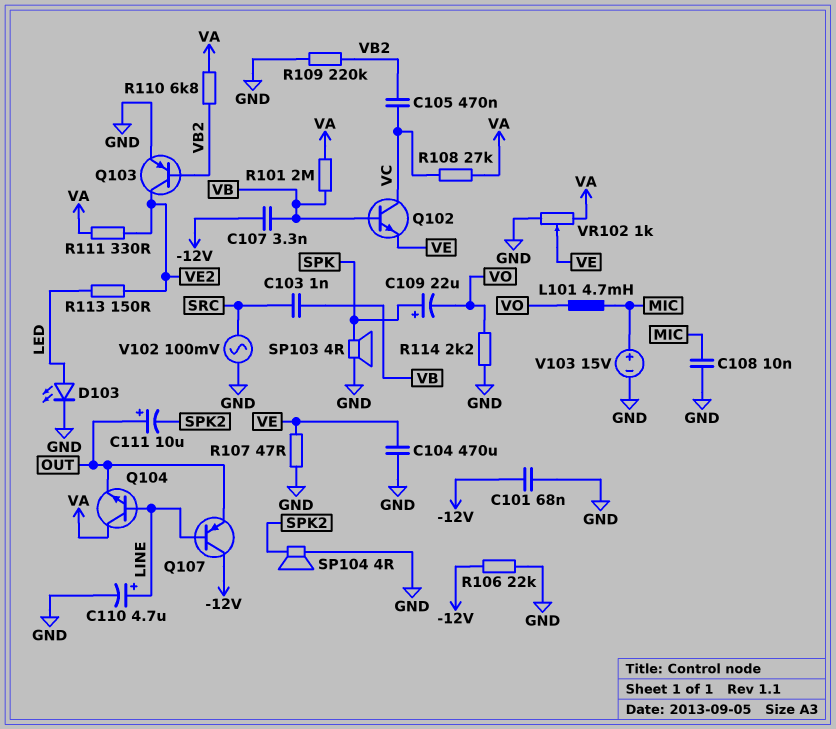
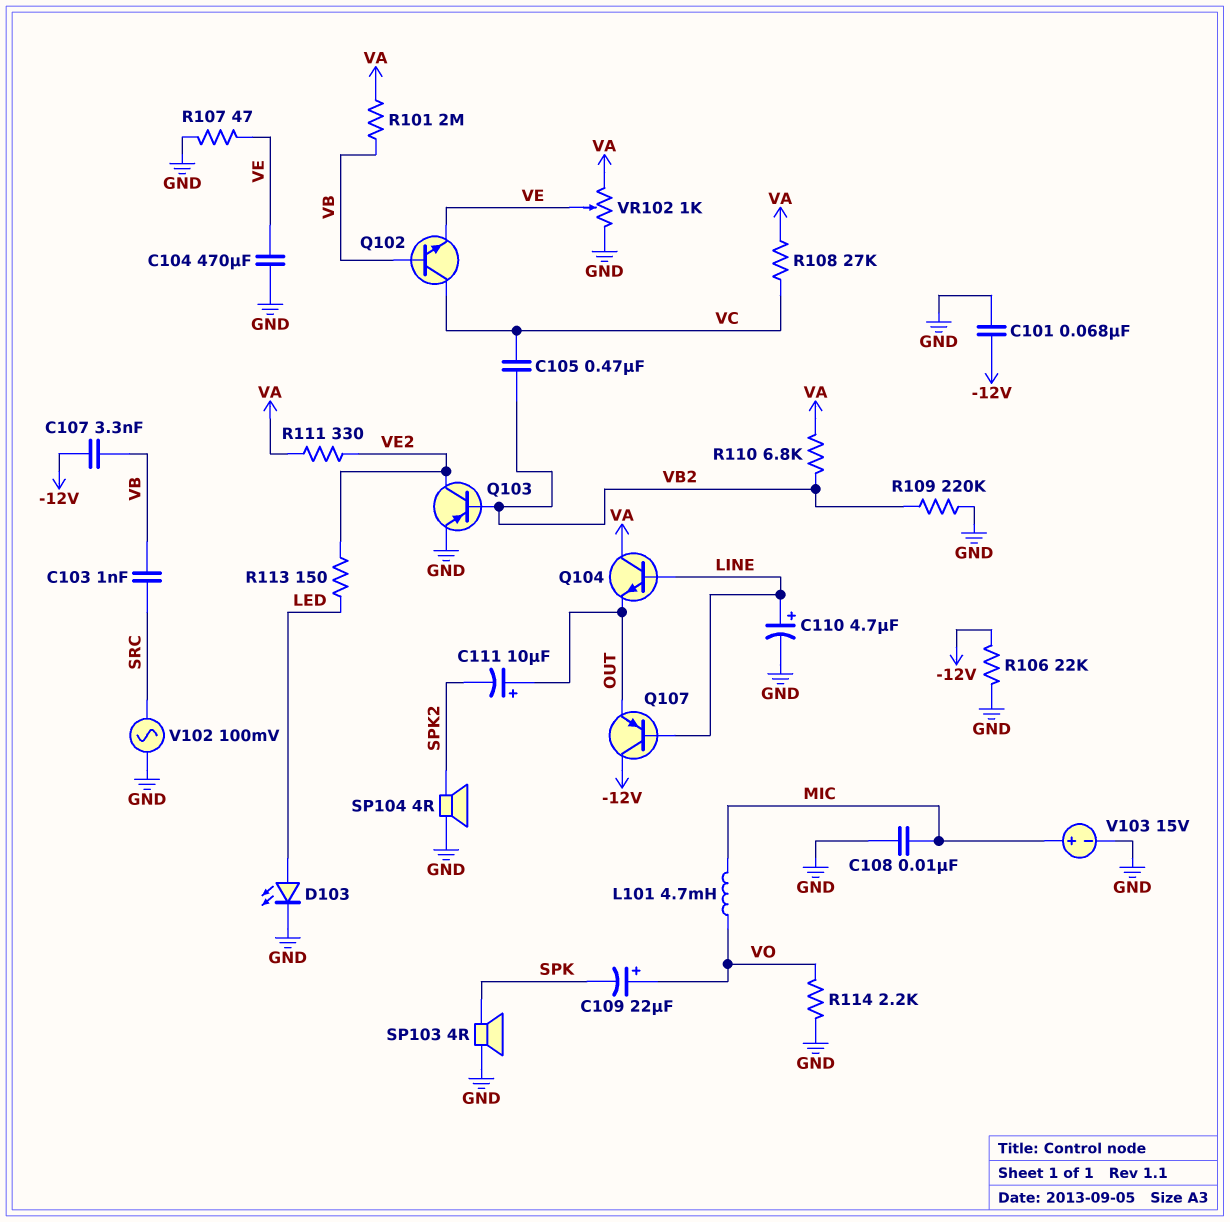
C109: 22uF (plus SPK, minus VO) -> 22uF (plus VO, minus SPK)

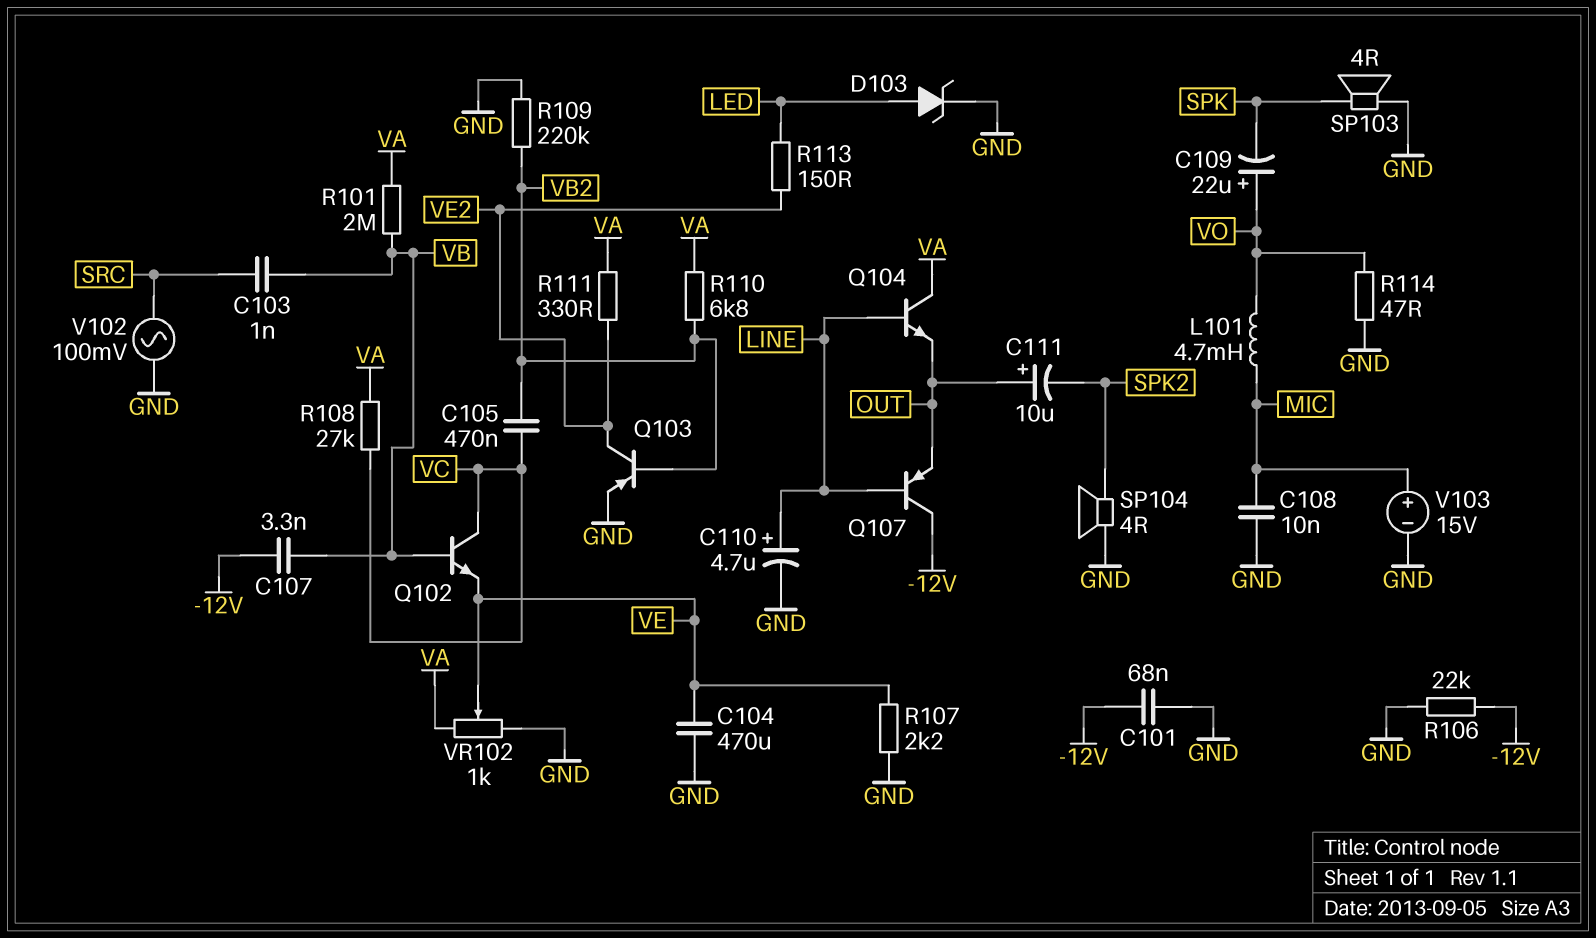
D103: LED (A LED, K GND) -> zener (A LED, K GND)
R107: 47 (GND, VE) -> 2.2k (GND, VE)
R114: 2.2k (GND, VO) -> 47 (GND, VO)

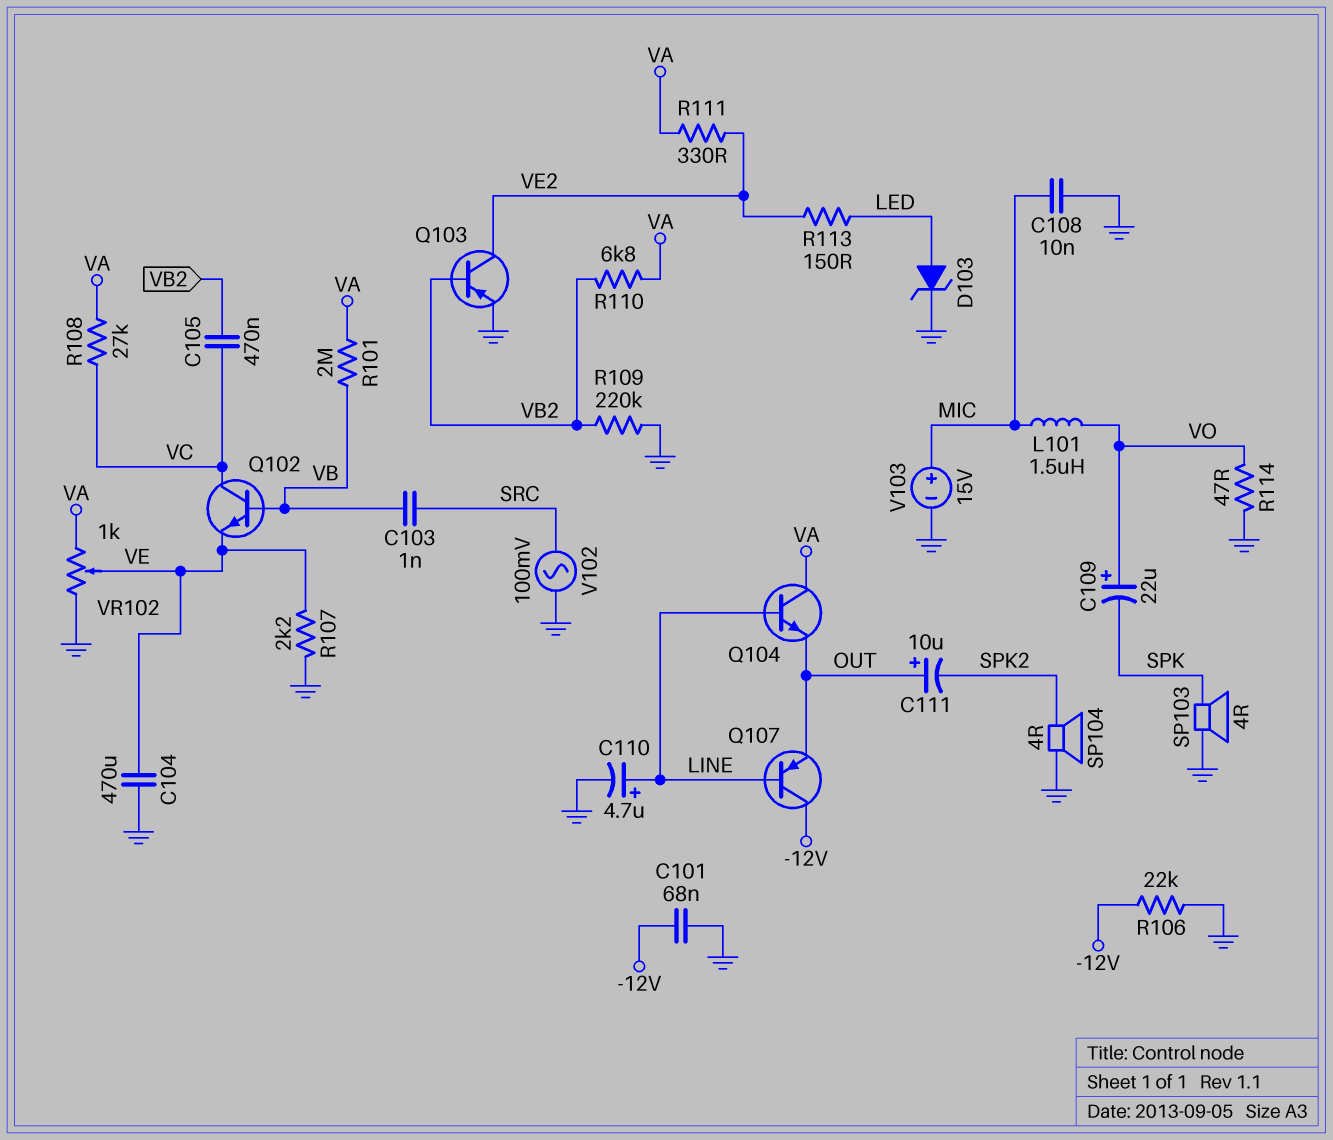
C107: 3.3nF (-12V, VB) -> none
L101: 4.7mH (MIC, VO) -> 1.5uH (MIC, VO)

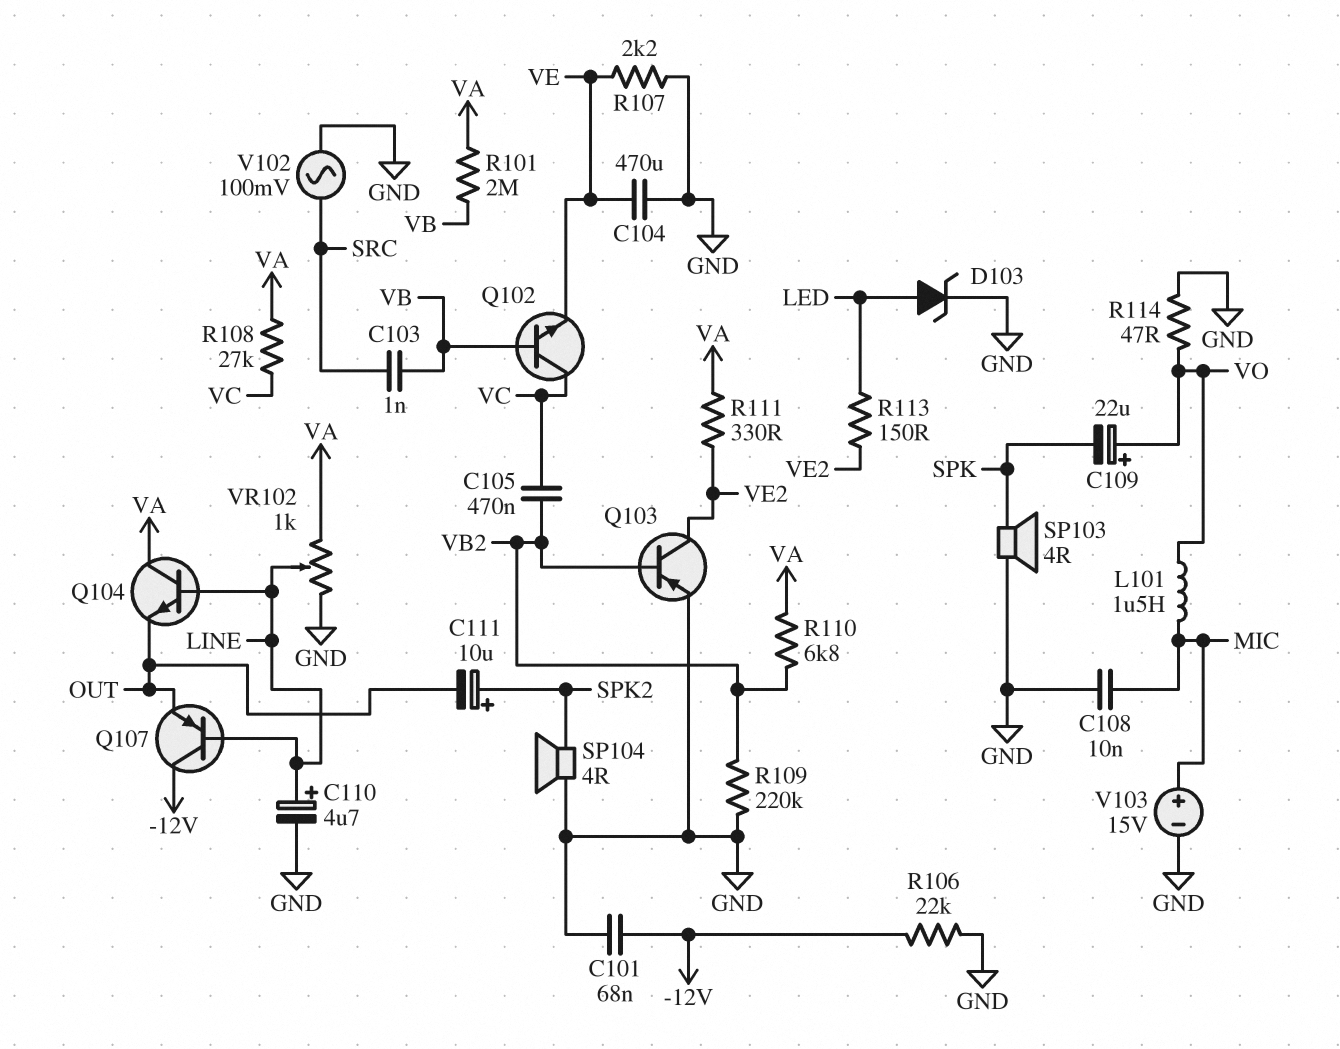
C111: 10uF (plus OUT, minus SPK2) -> 10uF (plus SPK2, minus OUT)
VR102: 1k (GND, VA, wiper VE) -> 1k (GND, VA, wiper LINE)

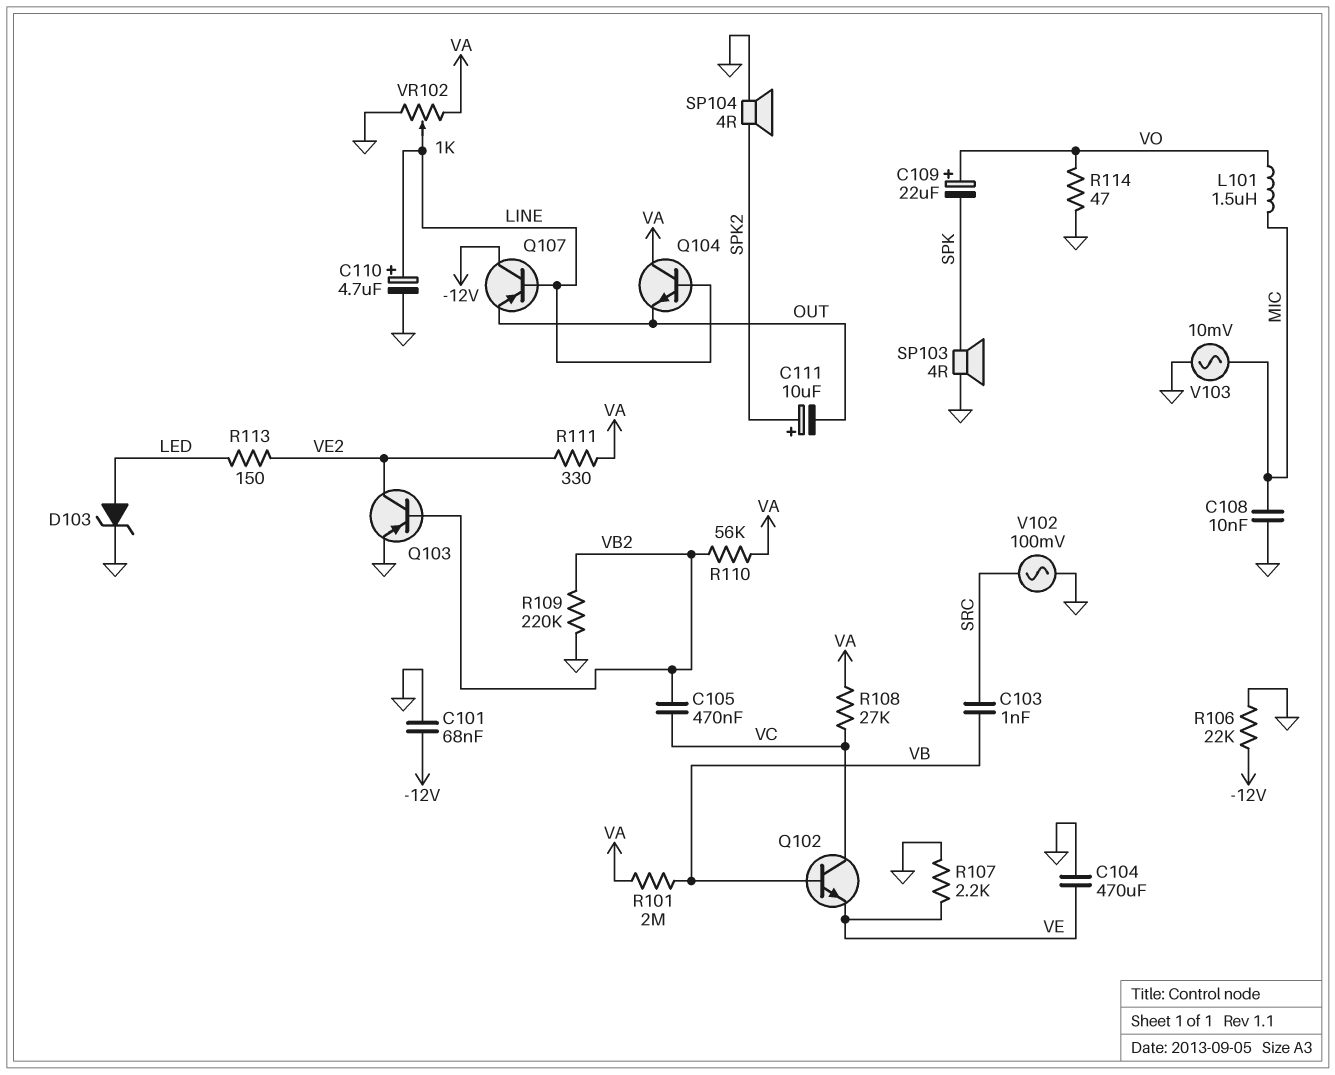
R110: 6.8k (VA, VB2) -> 56k (VA, VB2)
V103: 15V (plus MIC, minus GND) -> AC 10mV (GND, MIC)

